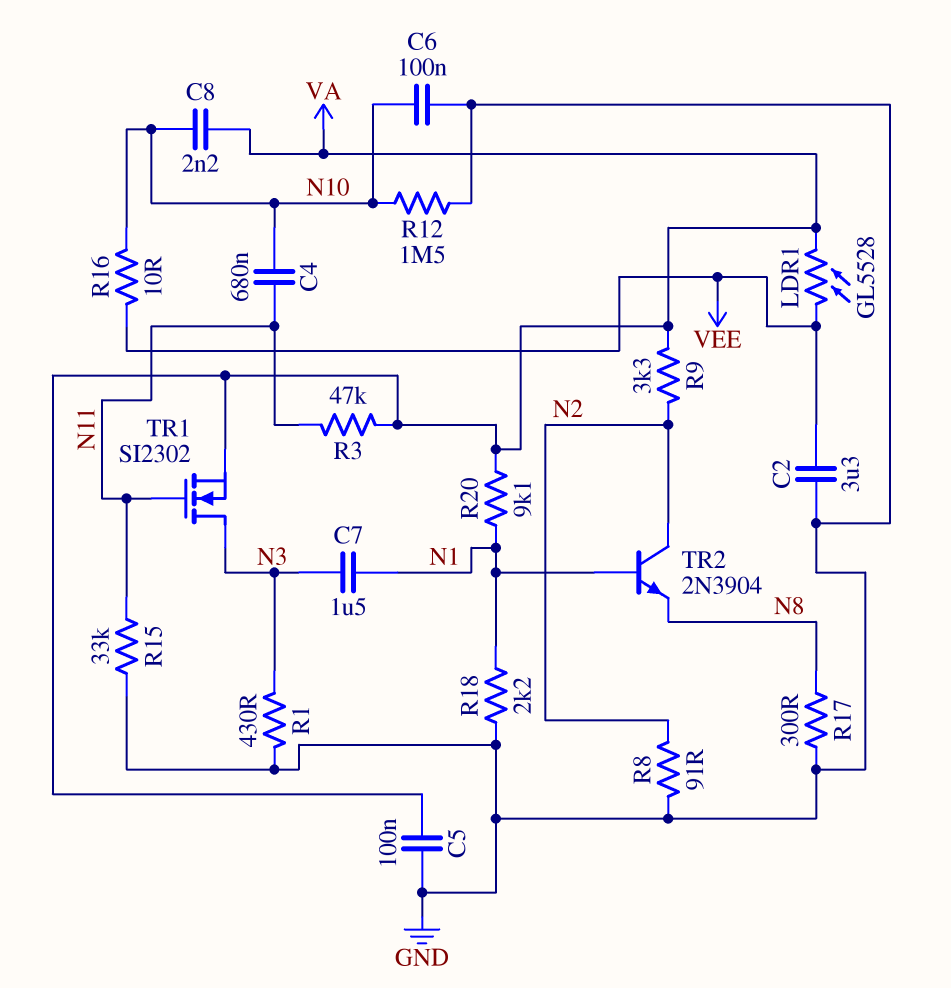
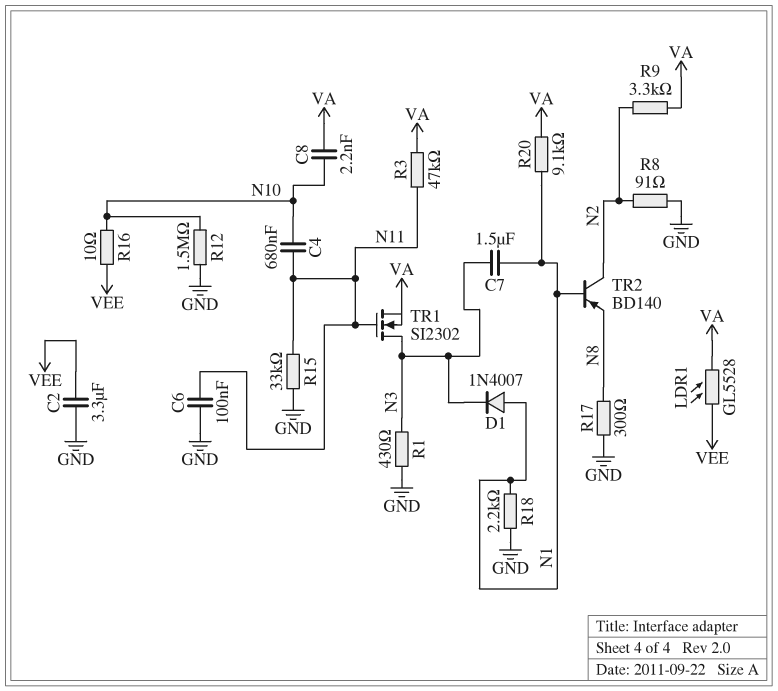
C5: 100nF (GND, VA) -> none
C6: 100nF (GND, N10) -> 100nF (GND, N11)
D1: none -> diode 1N4007 (A N1, K N3)
TR2: NPN 2N3904 (B N1, C N2, E N8) -> PNP BD140 (B N1, C N2, E N8)

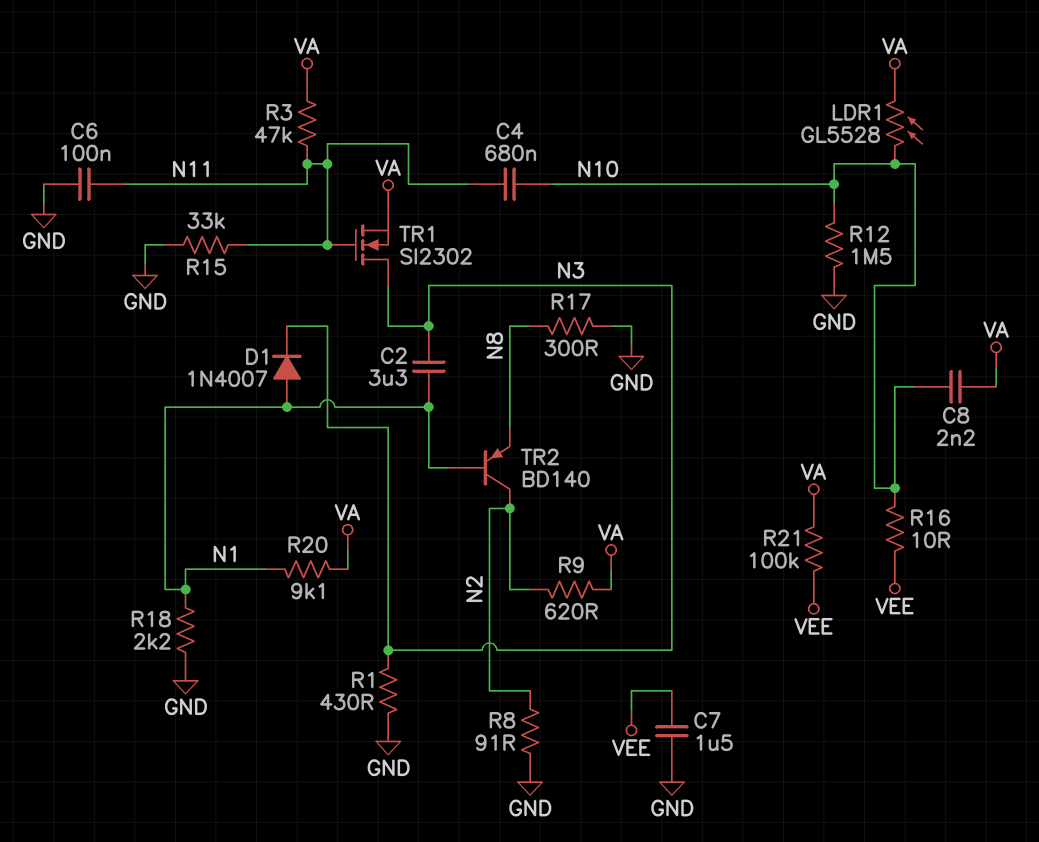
C2: 3.3uF (GND, VEE) -> 3.3uF (N1, N3)
C7: 1.5uF (N1, N3) -> 1.5uF (GND, VEE)
LDR1: GL5528 (VA, VEE) -> GL5528 (N10, VA)
R9: 3.3k (N2, VA) -> 620 (N2, VA)
R21: none -> 100k (VA, VEE)

